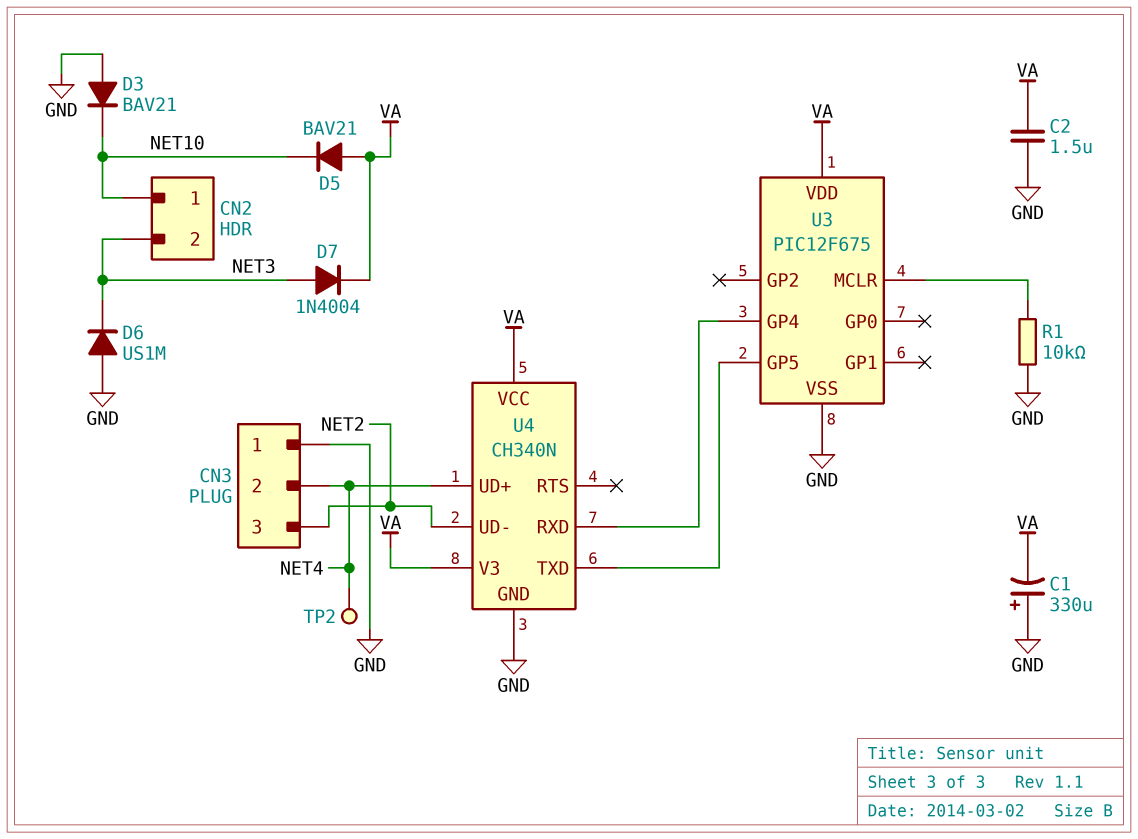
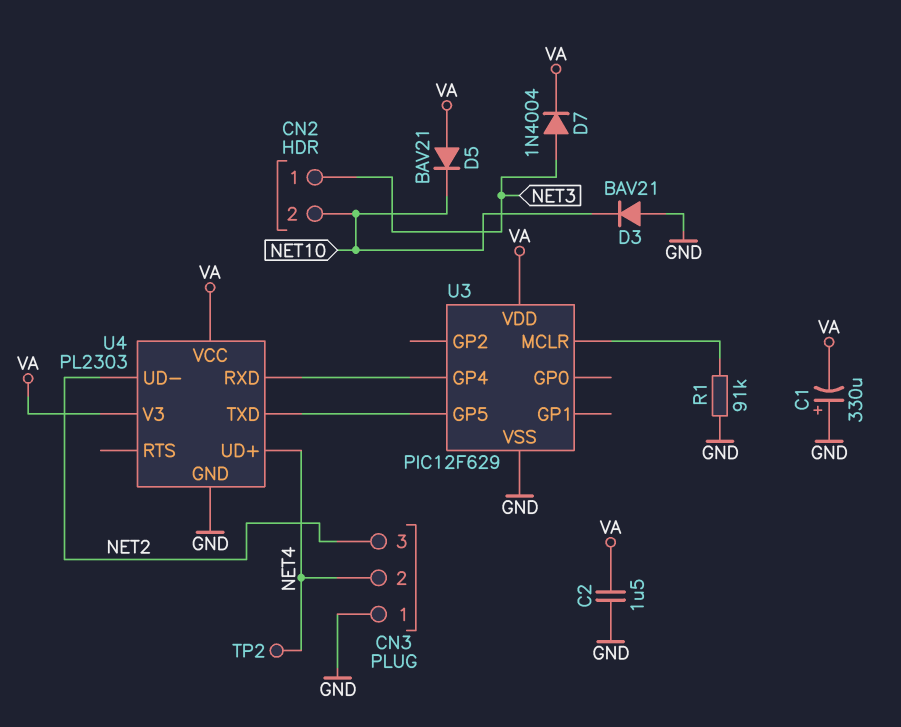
CN2 pin 1: NET10 -> NET3
CN2 pin 2: NET3 -> NET10
D6: diode US1M (A GND, K NET3) -> none
R1: 10k (GND, U3/MCLR) -> 91k (GND, U3/MCLR)
U3: PIC12F675 -> PIC12F629
U4: CH340N -> PL2303

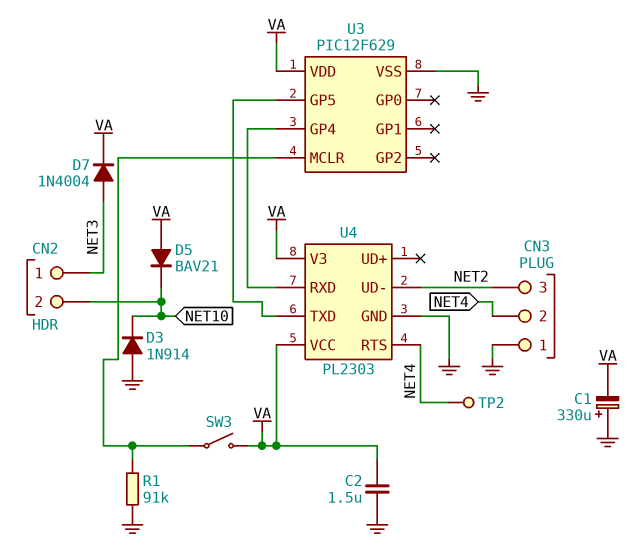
D3: diode BAV21 (A GND, K NET10) -> diode 1N914 (A GND, K NET10)
SW3: none -> switch (U3/MCLR, VA)
U4 pin RTS: none -> NET4
U4 pin UD+: NET4 -> none

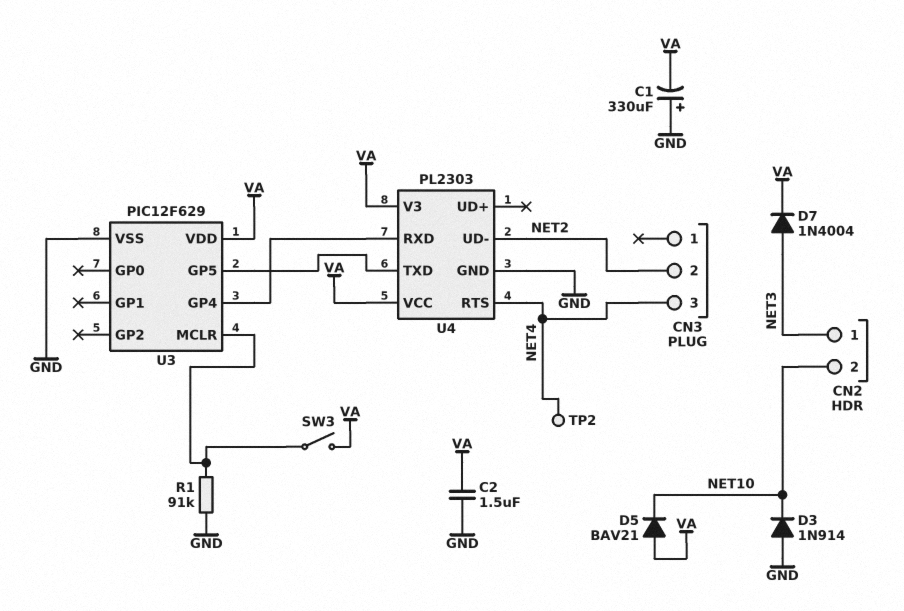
CN3 pin 1: GND -> none
CN3 pin 2: NET4 -> NET2
CN3 pin 3: NET2 -> NET4

